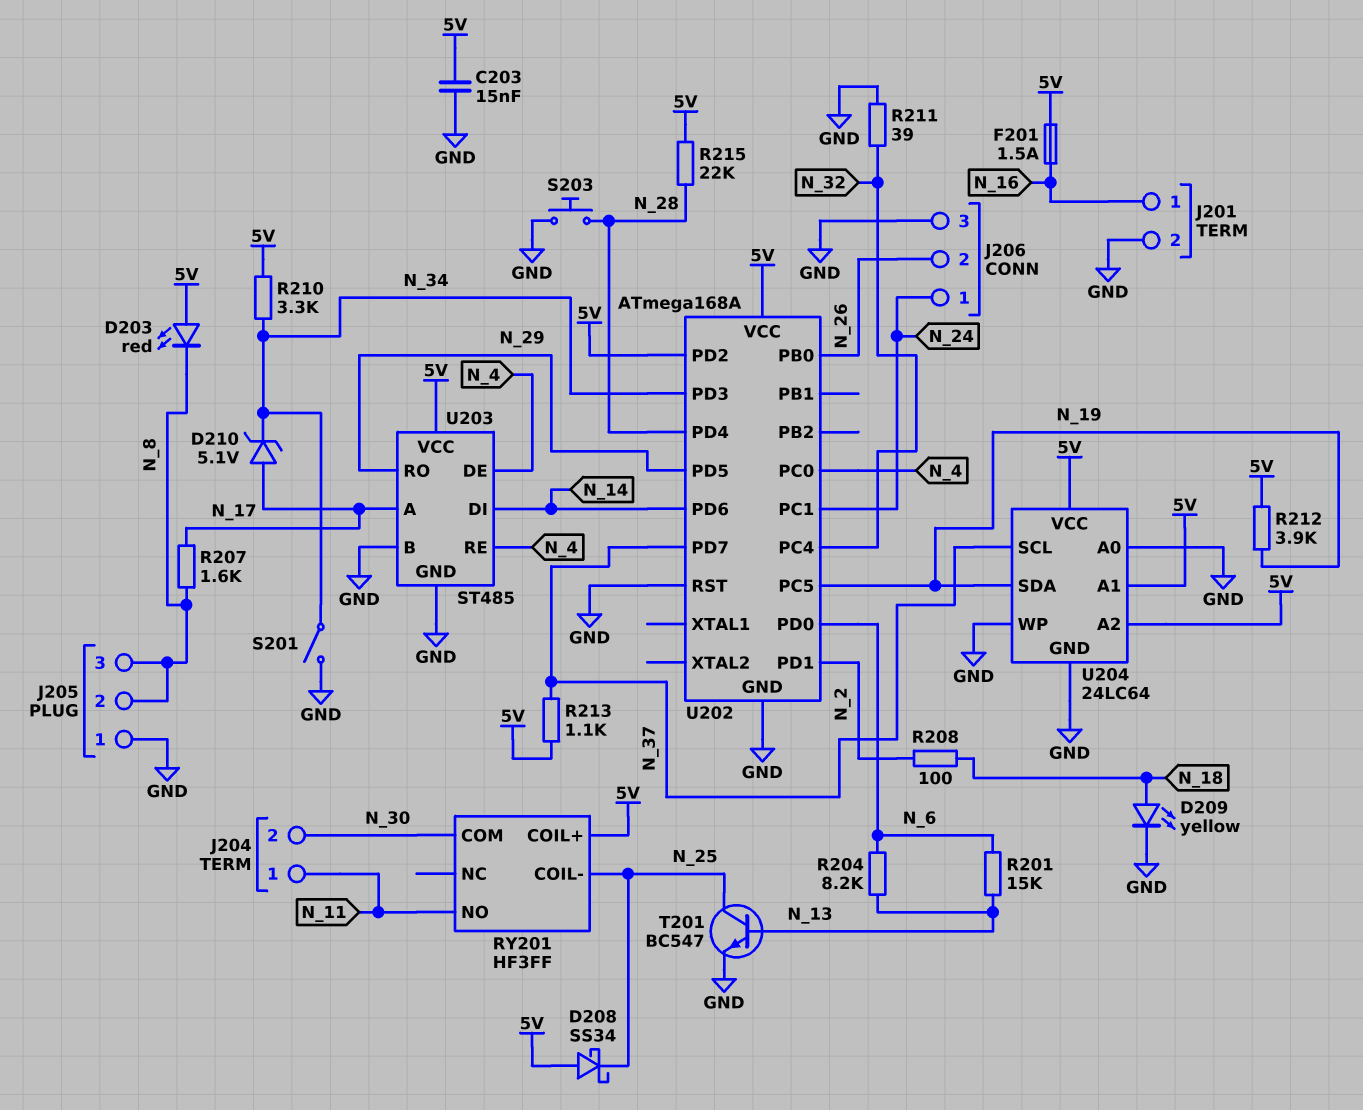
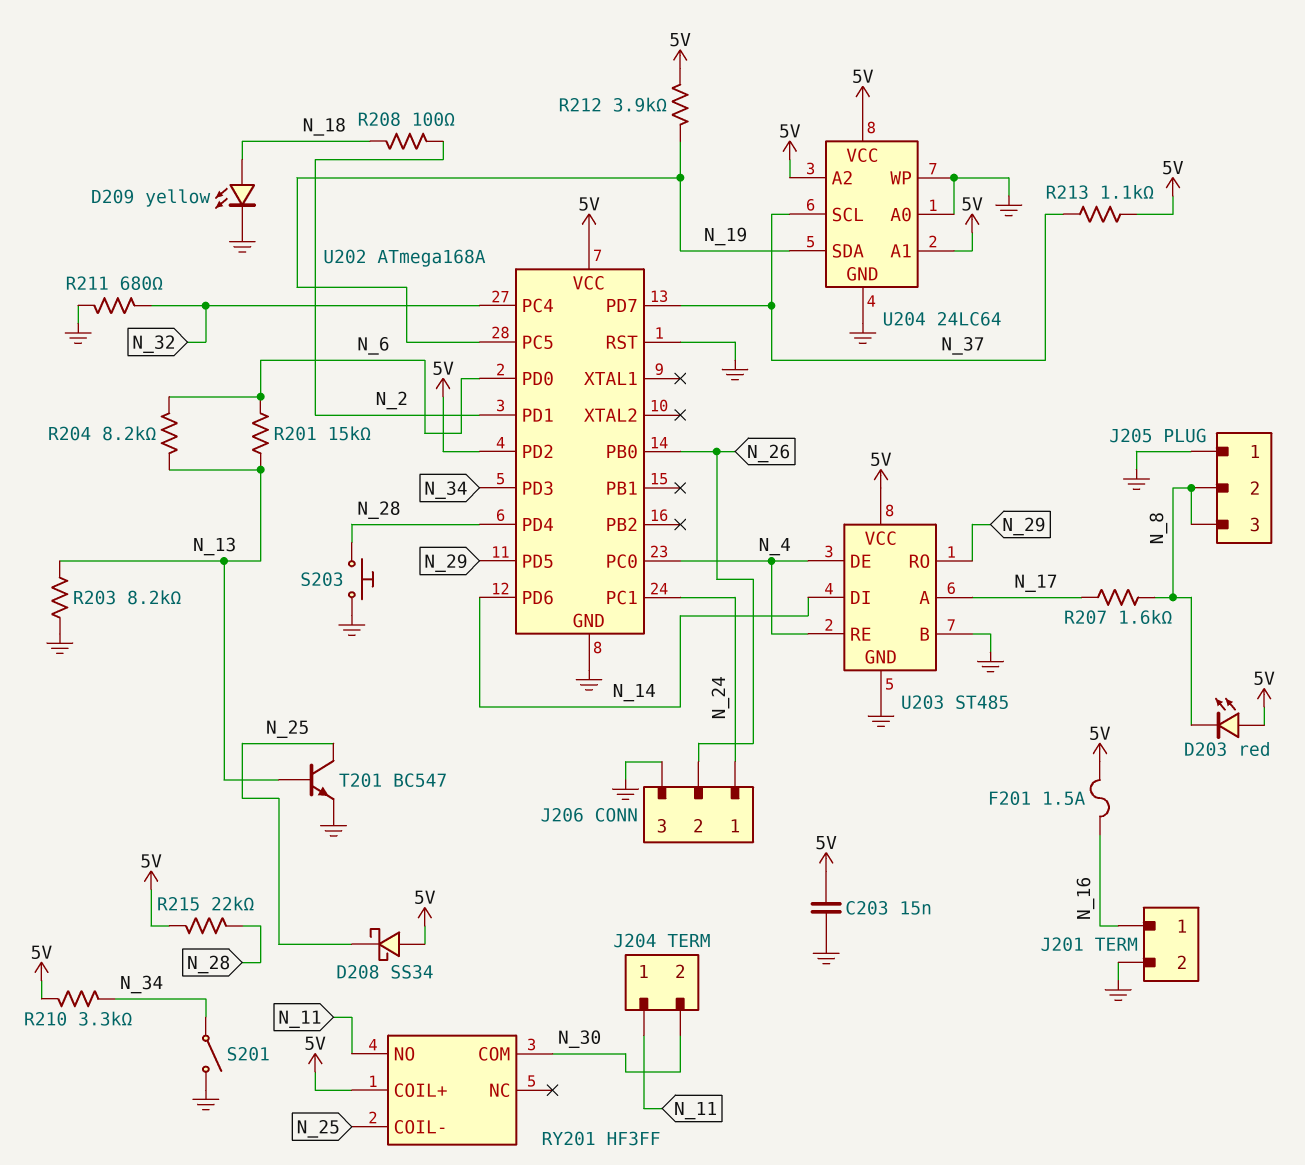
D210: zener 5.1V (A N_17, K N_34) -> none
R203: none -> 8.2k (GND, N_13)
R211: 39 (GND, N_32) -> 680 (GND, N_32)

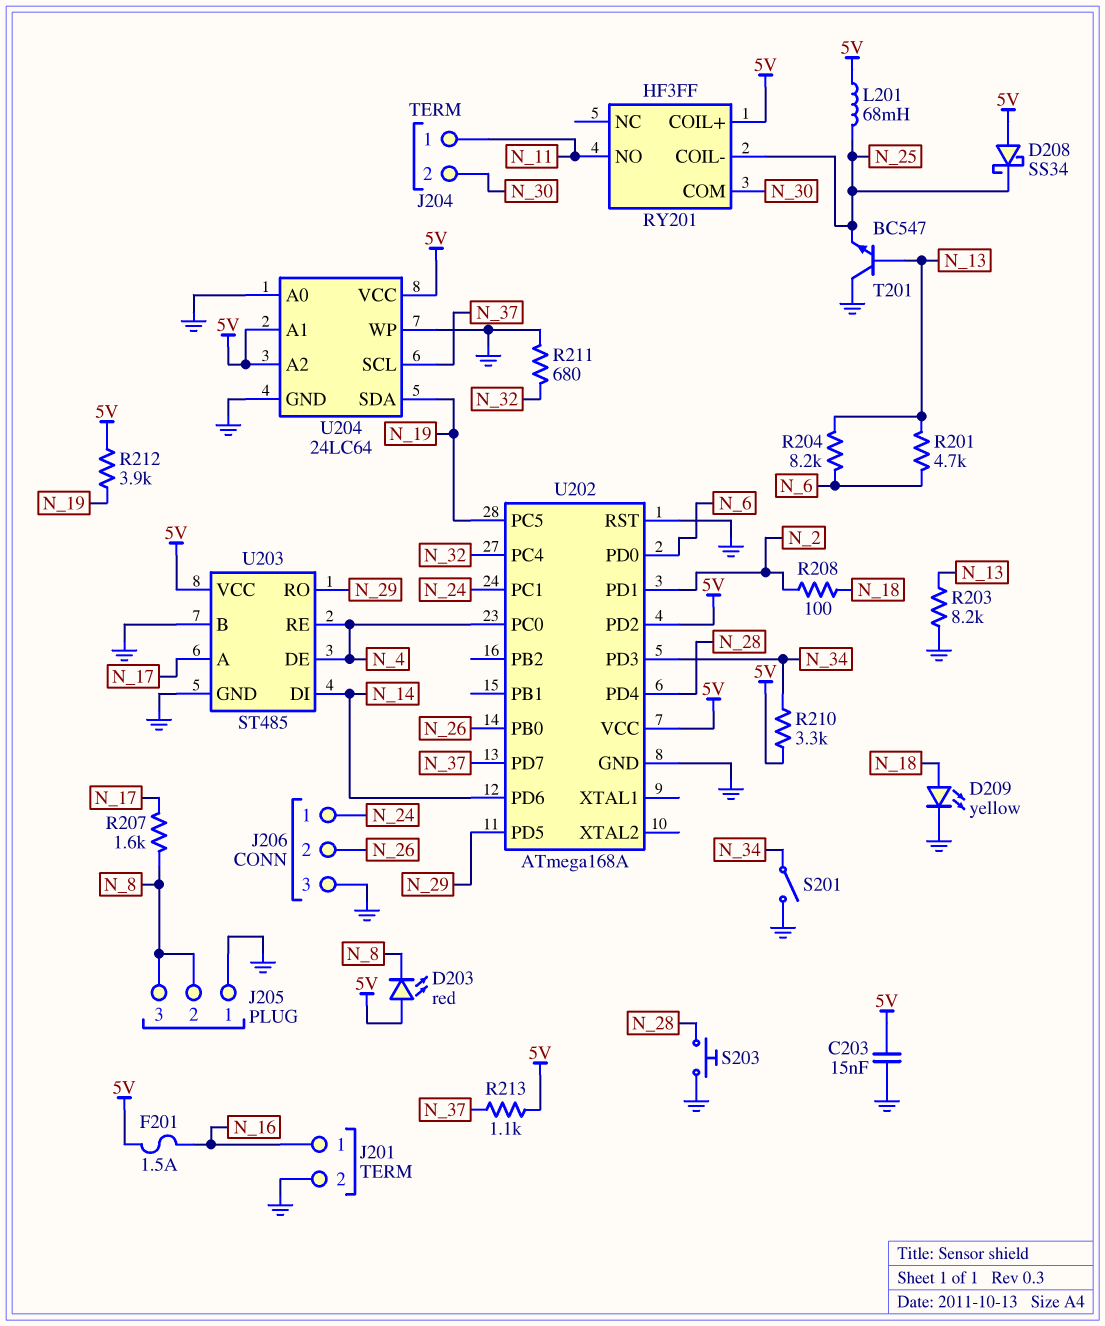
L201: none -> 68mH (5V, N_25)
R201: 15k (N_6, N_13) -> 4.7k (N_6, N_13)
R215: 22k (5V, N_28) -> none
T201: NPN BC547 (B N_13, C N_25, E GND) -> NPN BC547 (B N_13, C GND, E N_25)

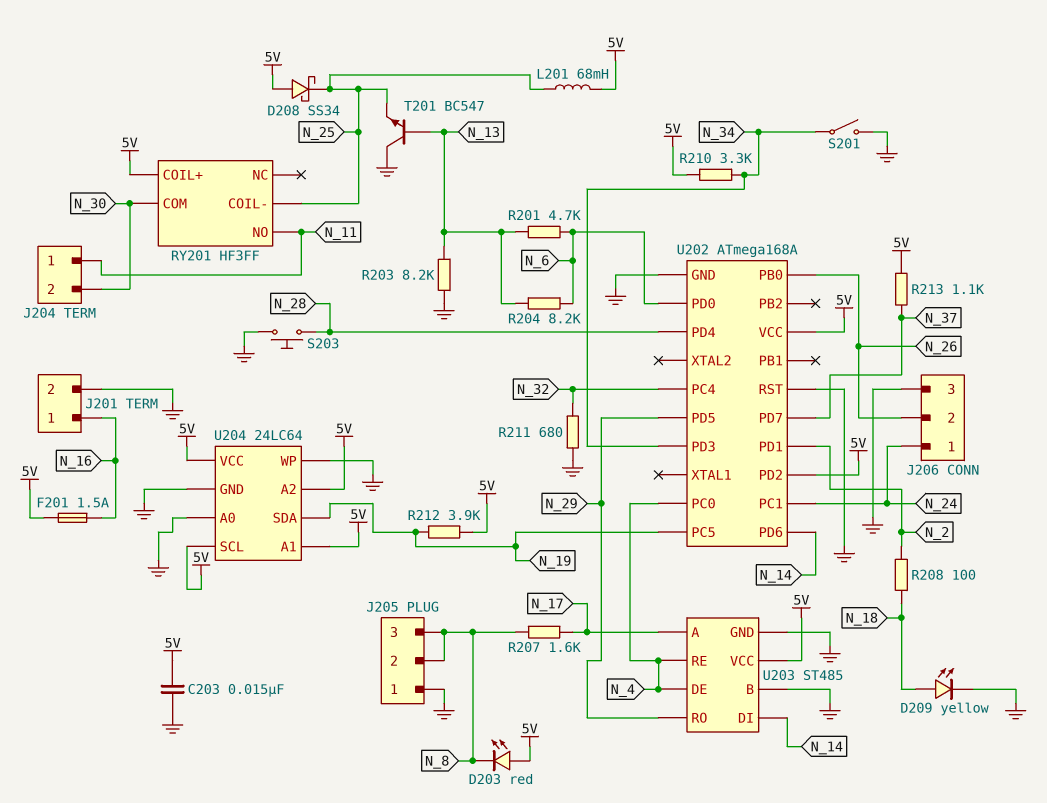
U204 pin SCL: N_37 -> 5V

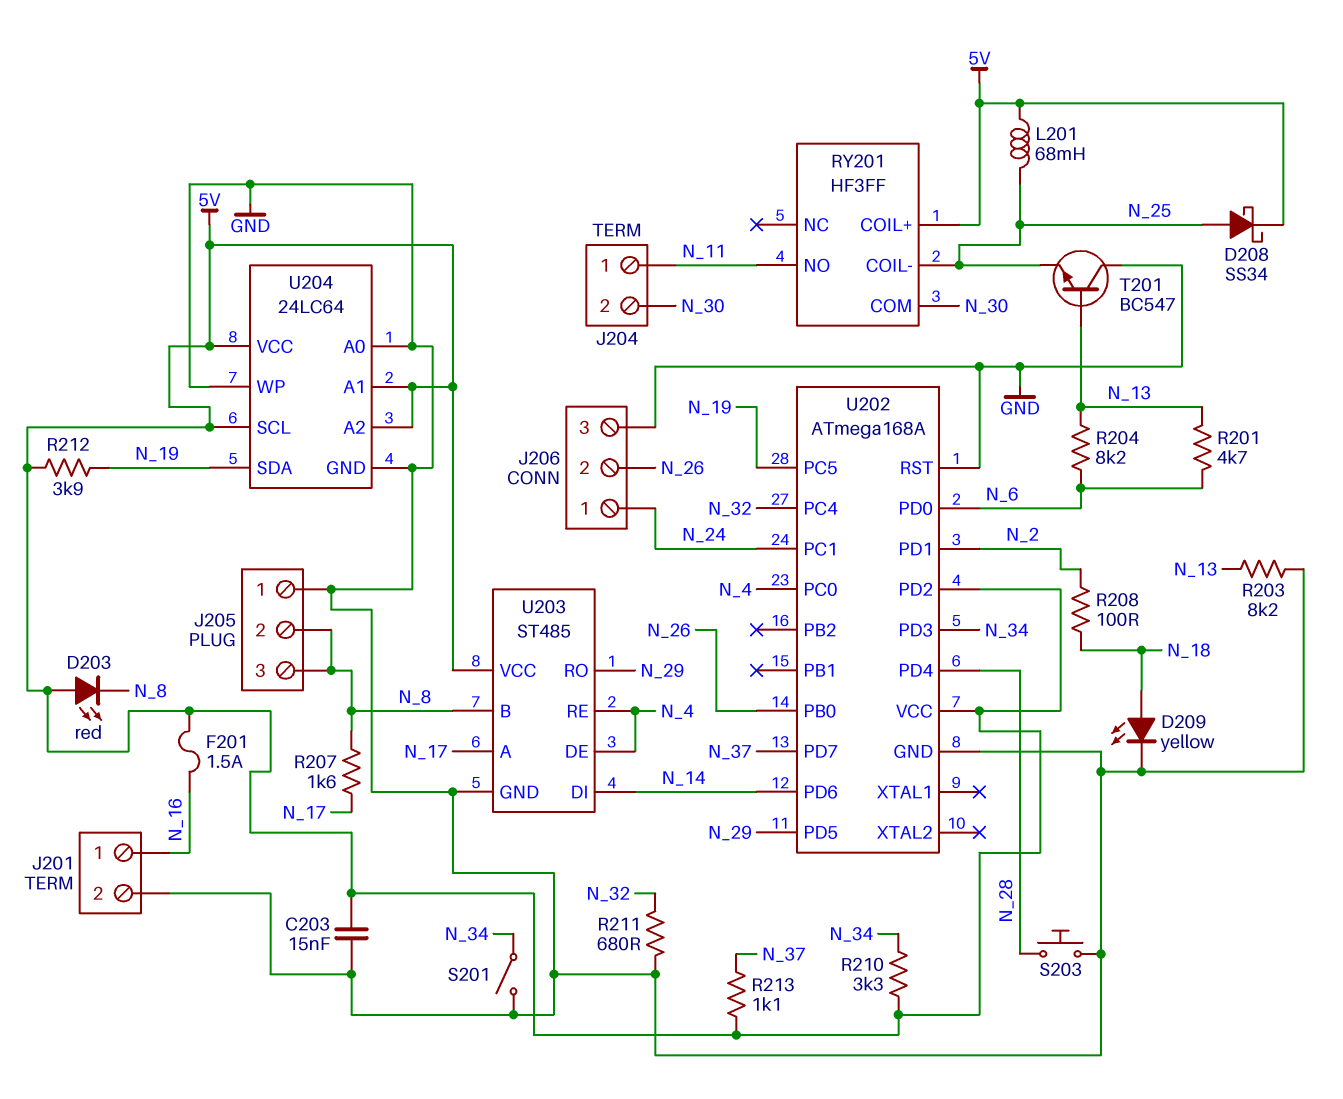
D208: schottky SS34 (A 5V, K N_25) -> schottky SS34 (A N_25, K 5V)
U203 pin B: GND -> N_8

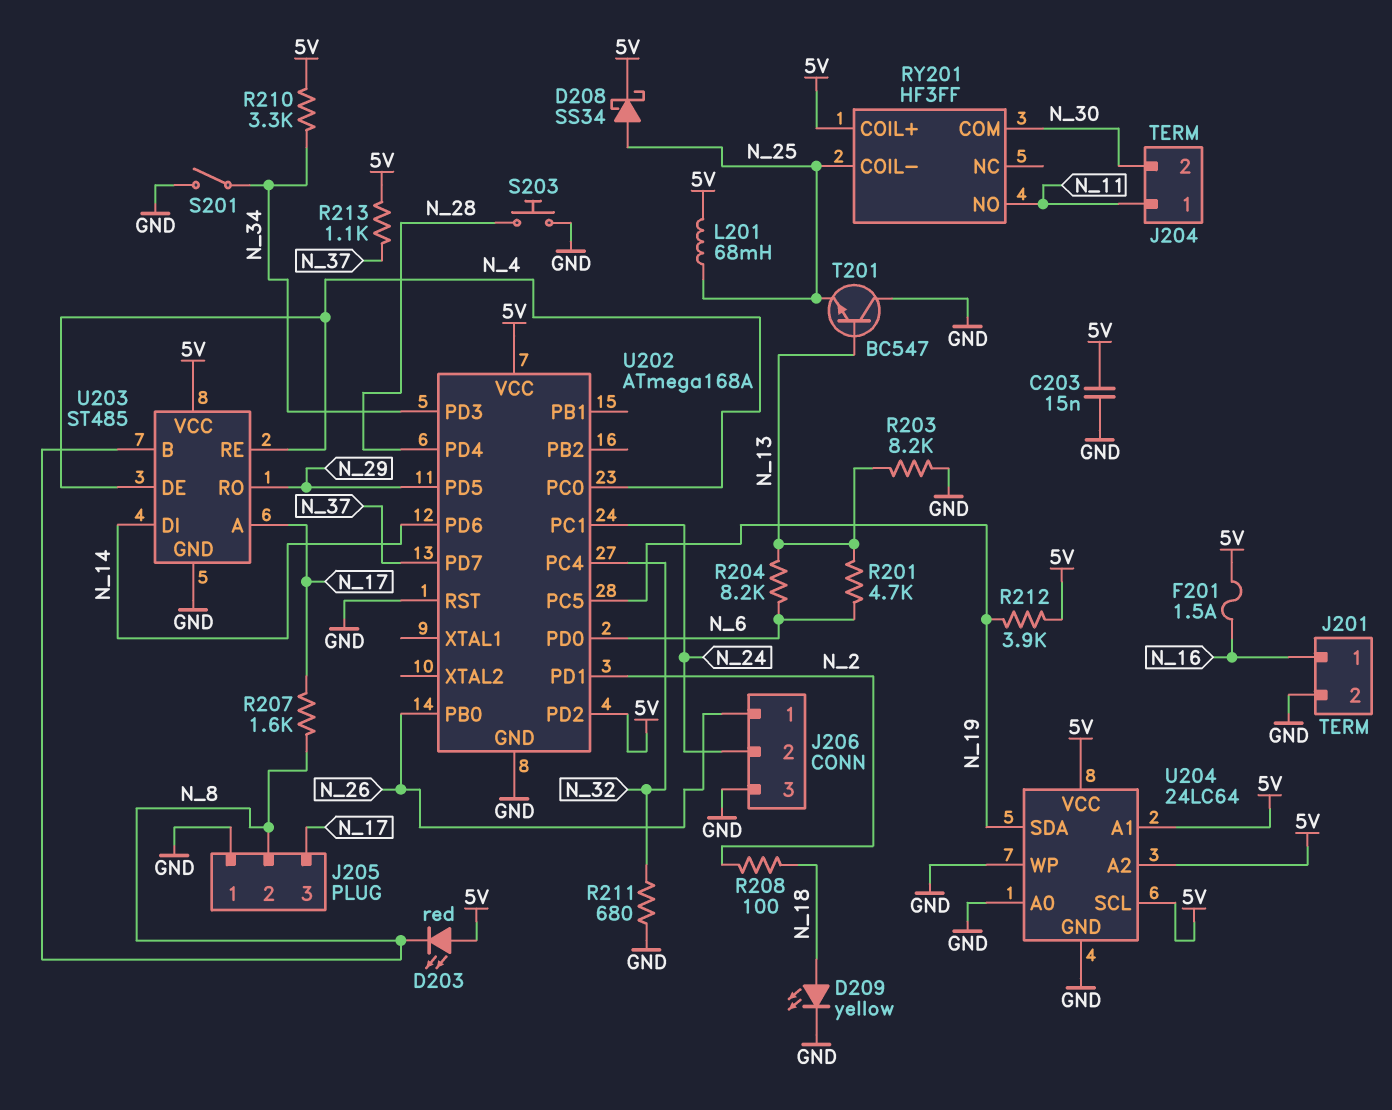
J205 pin 3: N_8 -> N_17
J206 pin 1: N_24 -> N_26
J206 pin 2: N_26 -> N_24

